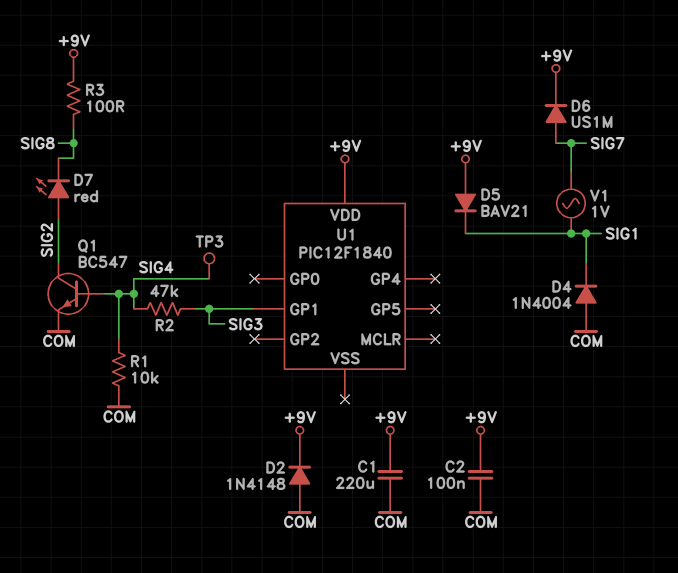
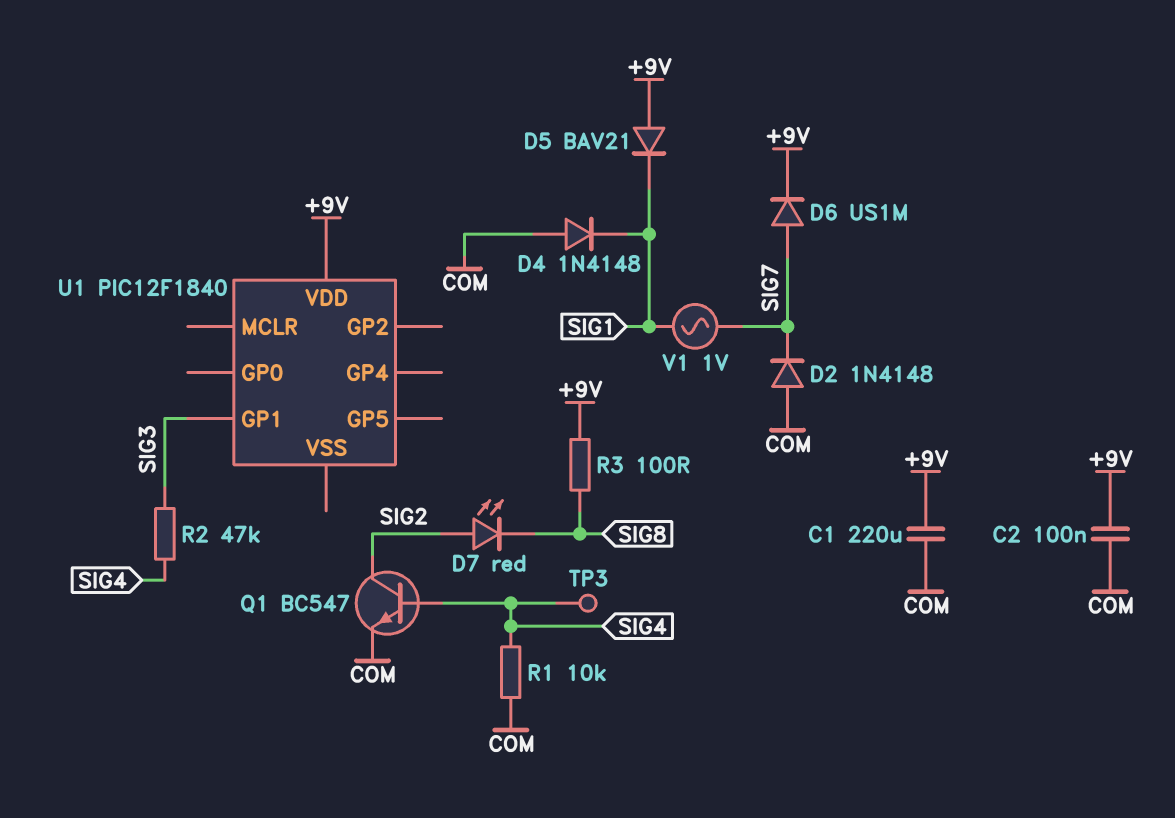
D2: diode 1N4148 (A COM, K +9V) -> diode 1N4148 (A COM, K SIG7)
D4: diode 1N4004 (A COM, K SIG1) -> diode 1N4148 (A COM, K SIG1)

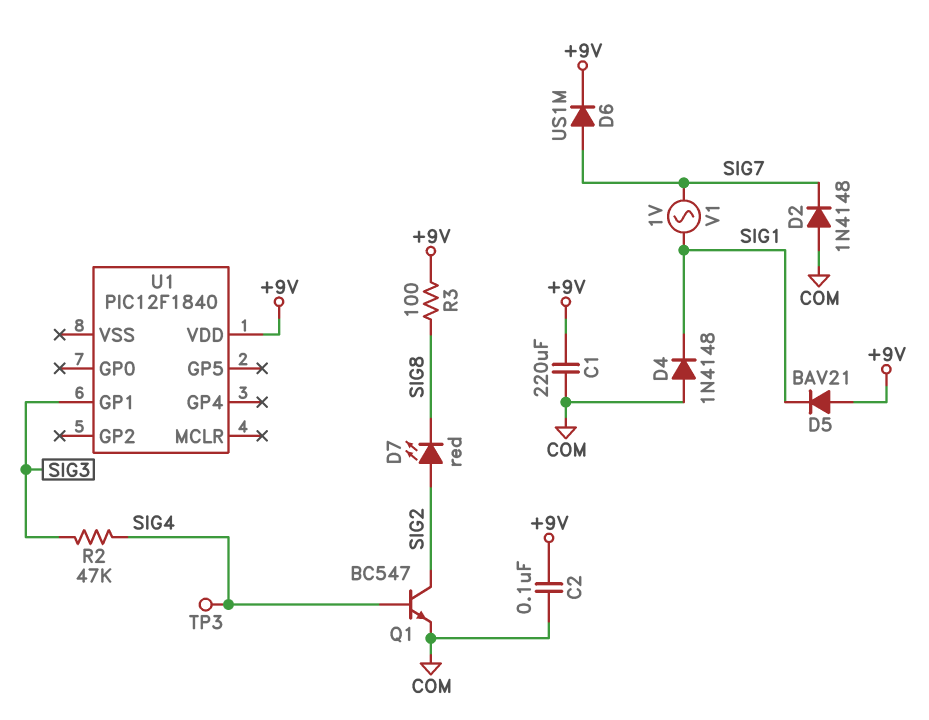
R1: 10k (COM, SIG4) -> none

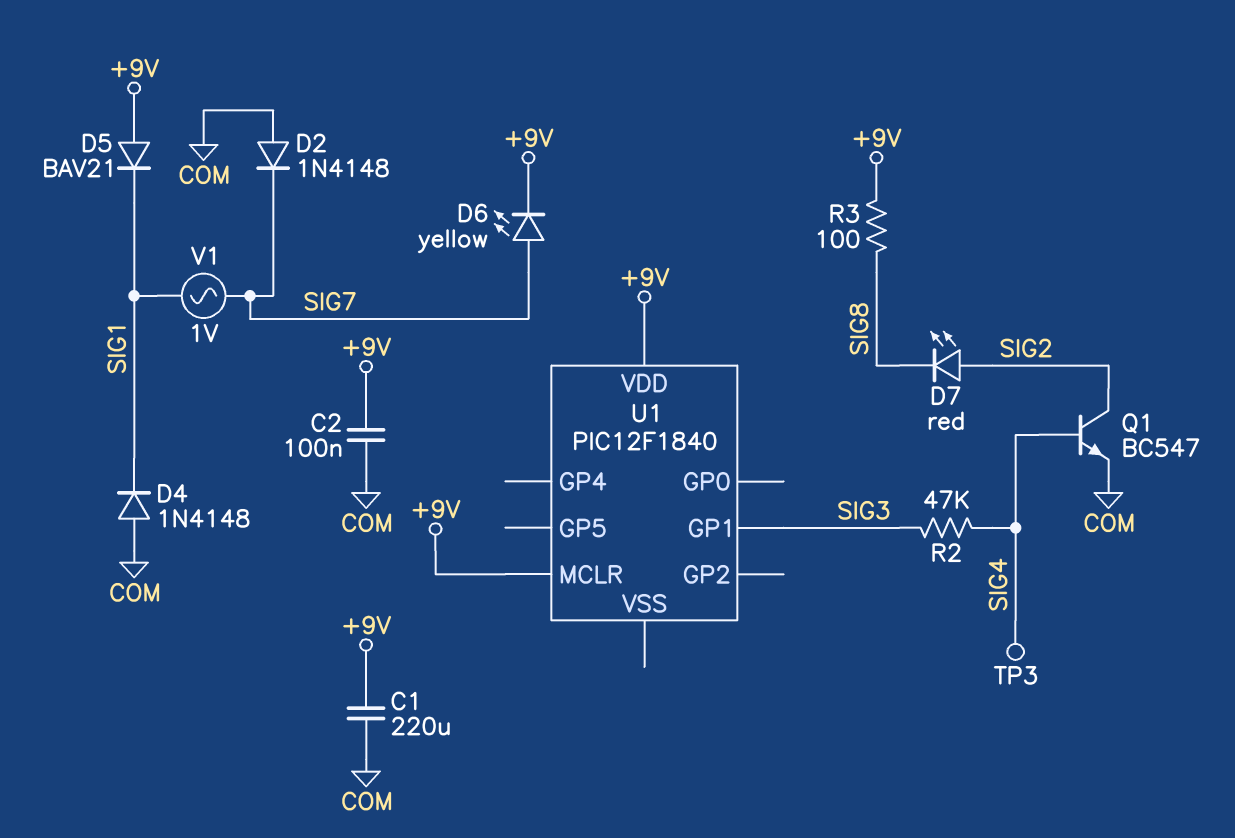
D6: diode US1M (A SIG7, K +9V) -> LED yellow (A SIG7, K +9V)
U1 pin MCLR: none -> +9V

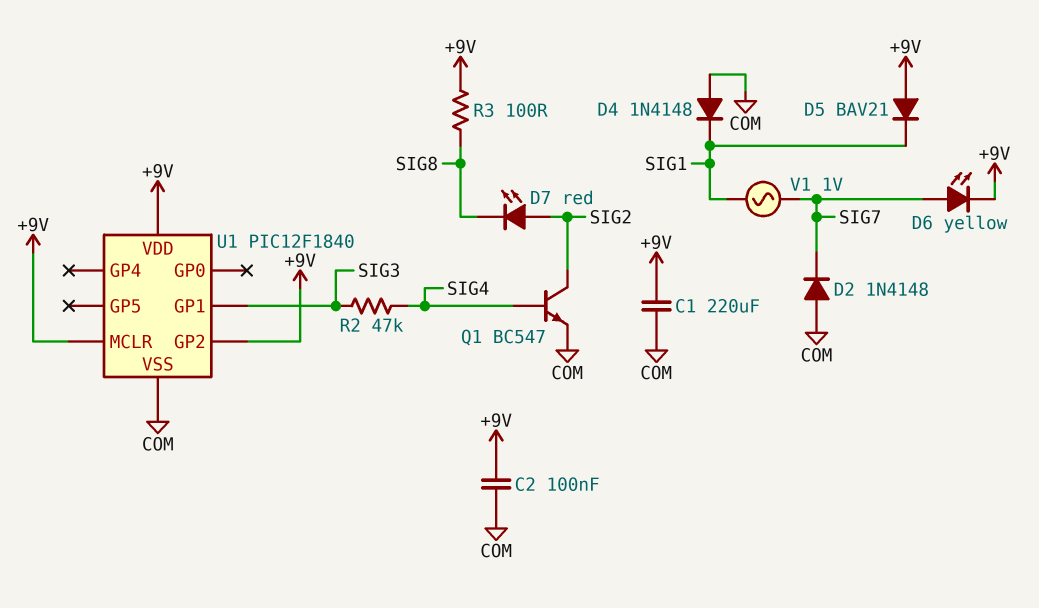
TP3: test point (SIG4) -> none
U1 pin GP2: none -> +9V
U1 pin VSS: none -> COM

